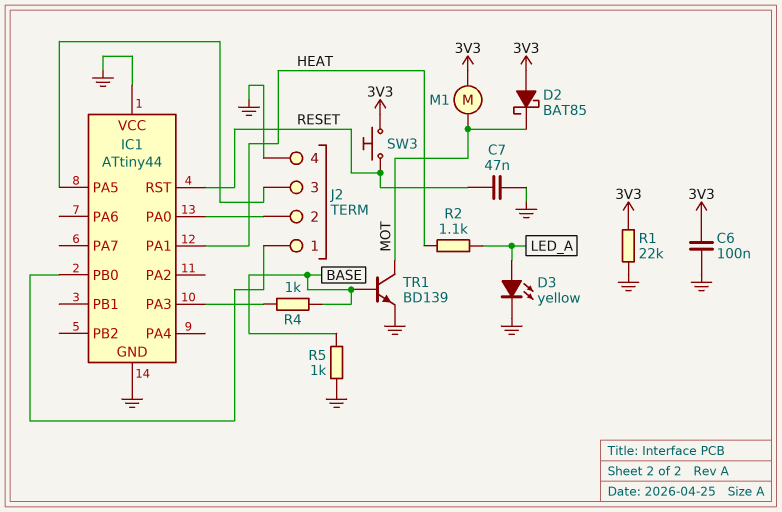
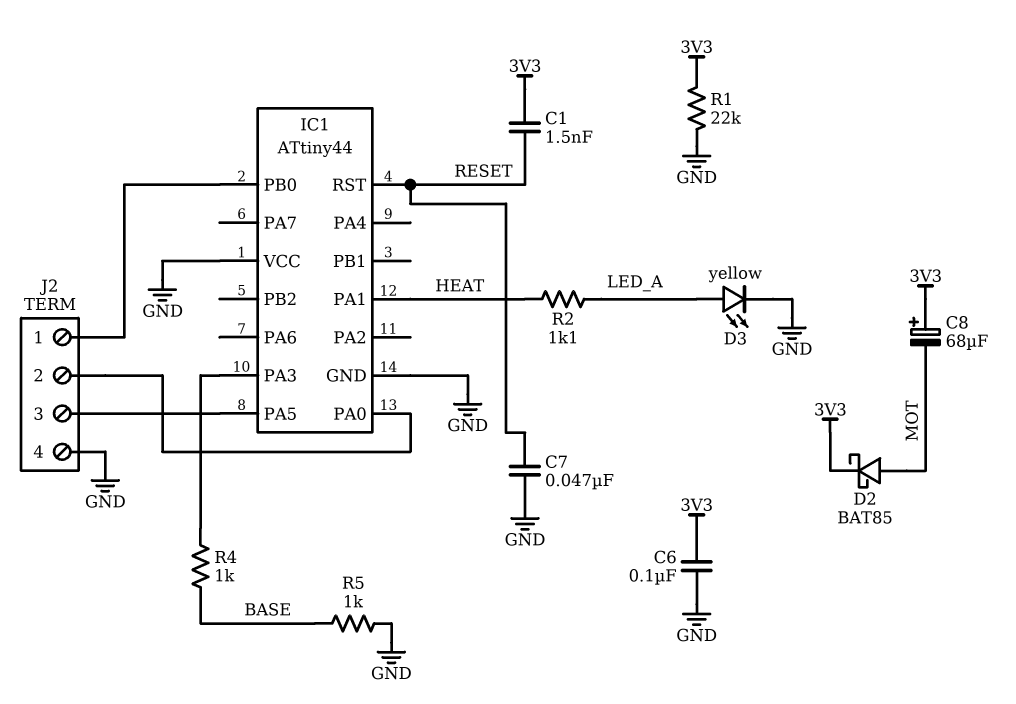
C1: none -> 1.5nF (3V3, RESET)
C8: none -> 68uF (plus 3V3, minus MOT)
D2: schottky BAT85 (A 3V3, K MOT) -> schottky BAT85 (A MOT, K 3V3)
M1: motor (3V3, MOT) -> none
SW3: button (3V3, RESET) -> none
TR1: NPN BD139 (B BASE, C MOT, E GND) -> none

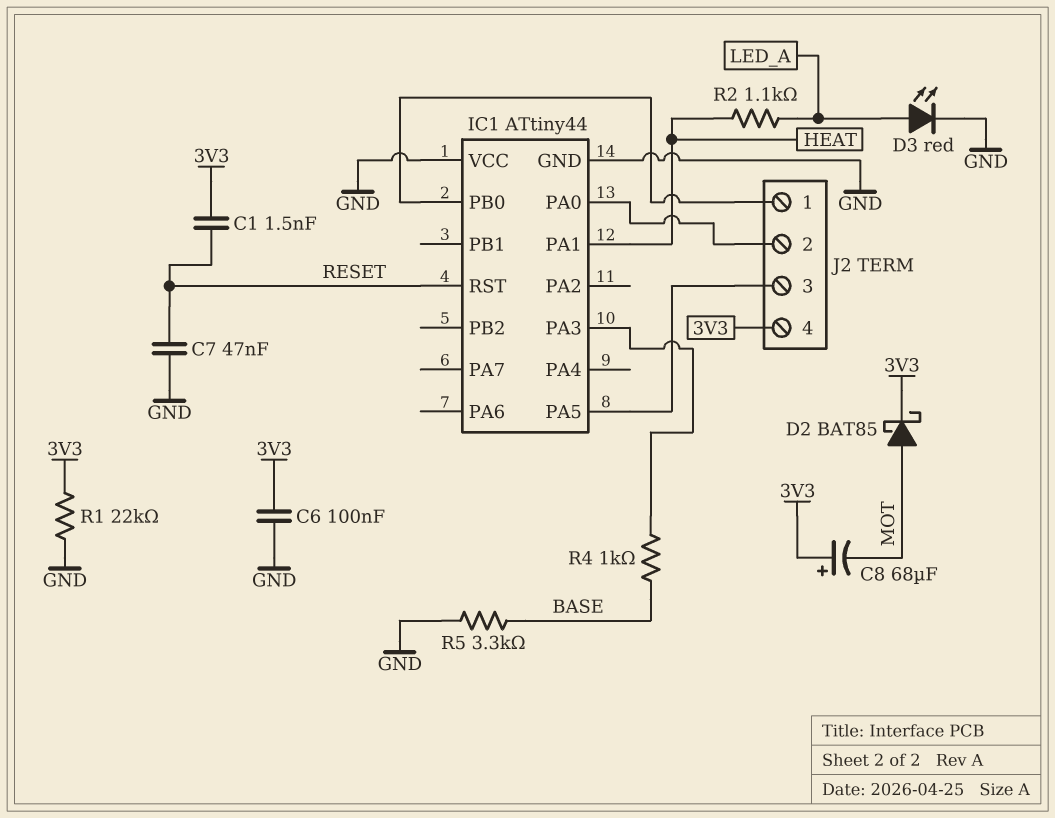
D3: LED yellow (A LED_A, K GND) -> LED red (A LED_A, K GND)
J2 pin 4: GND -> 3V3
R5: 1k (BASE, GND) -> 3.3k (BASE, GND)

